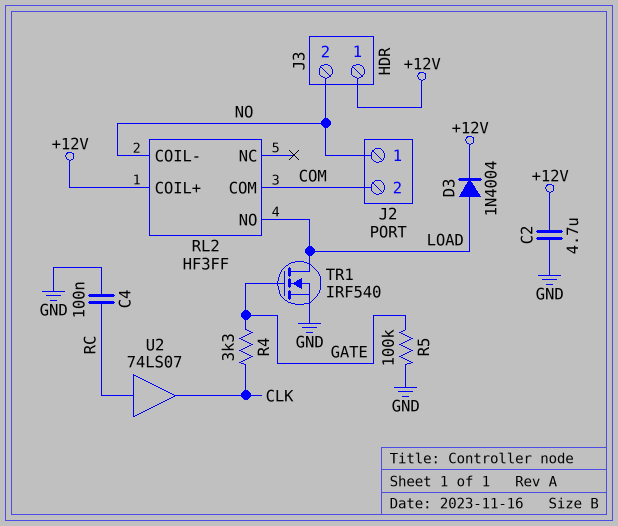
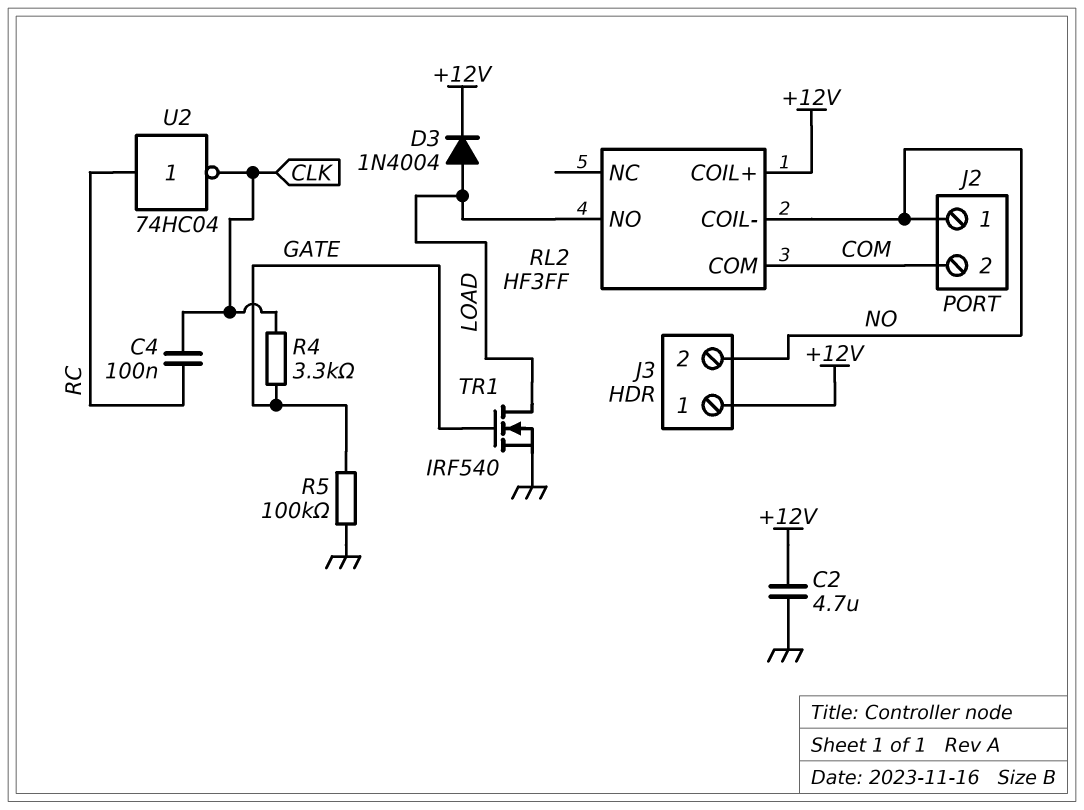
C4: 100nF (GND, RC) -> 100nF (CLK, RC)
U2: buffer 74LS07 (in RC, out CLK) -> NOT 74HC04 (in RC, out CLK)

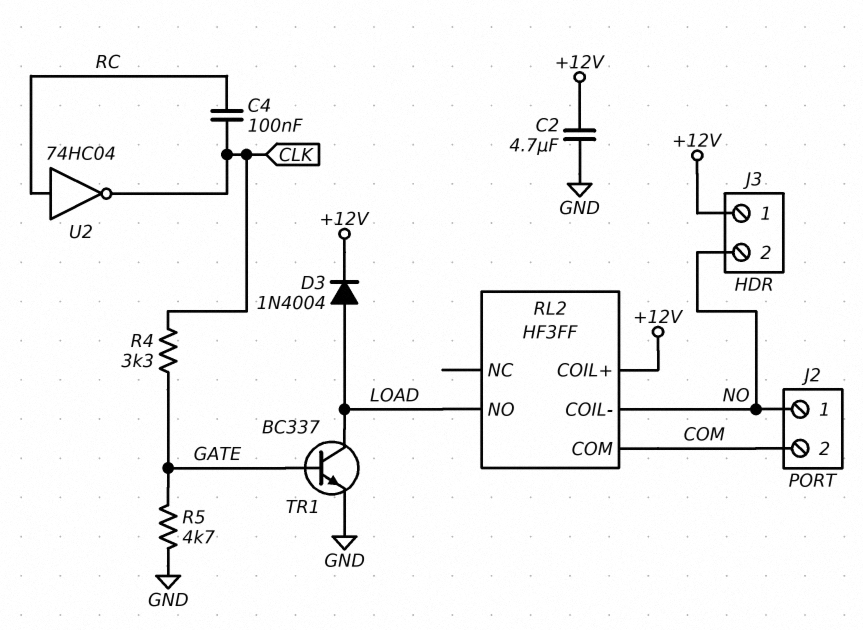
R5: 100k (GATE, GND) -> 4.7k (GATE, GND)
TR1: NMOS IRF540 (G GATE, D LOAD, S GND) -> NPN BC337 (B GATE, C LOAD, E GND)

